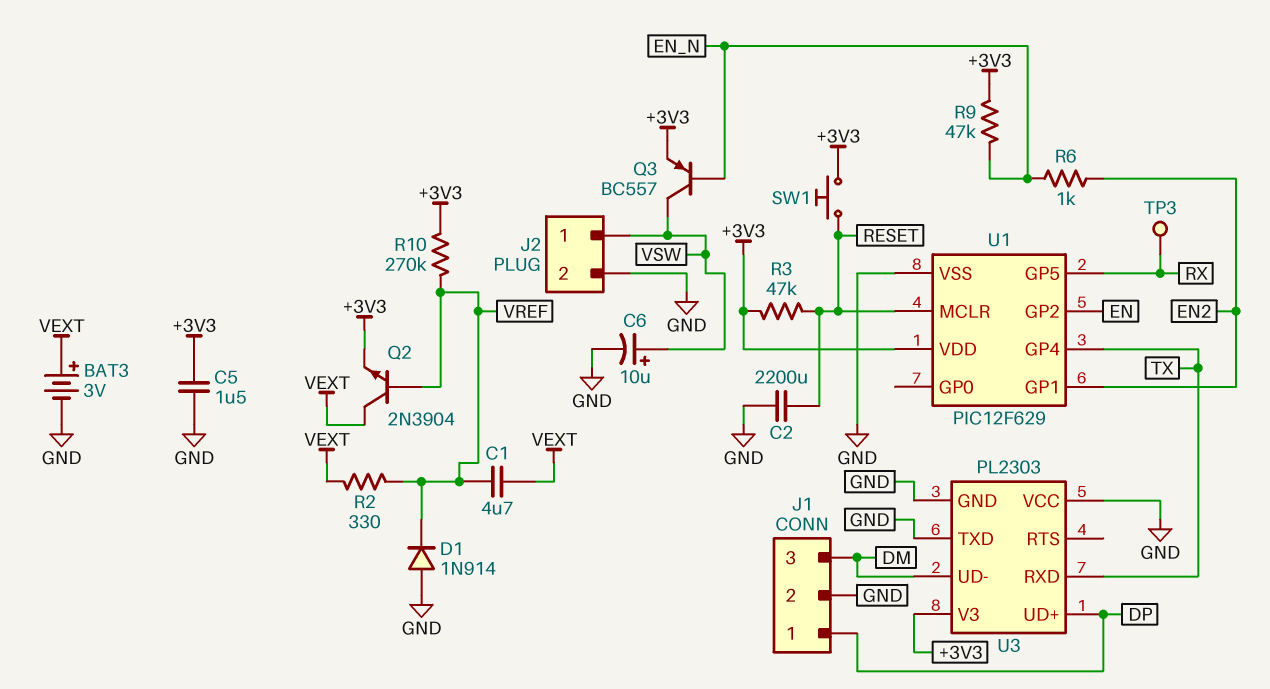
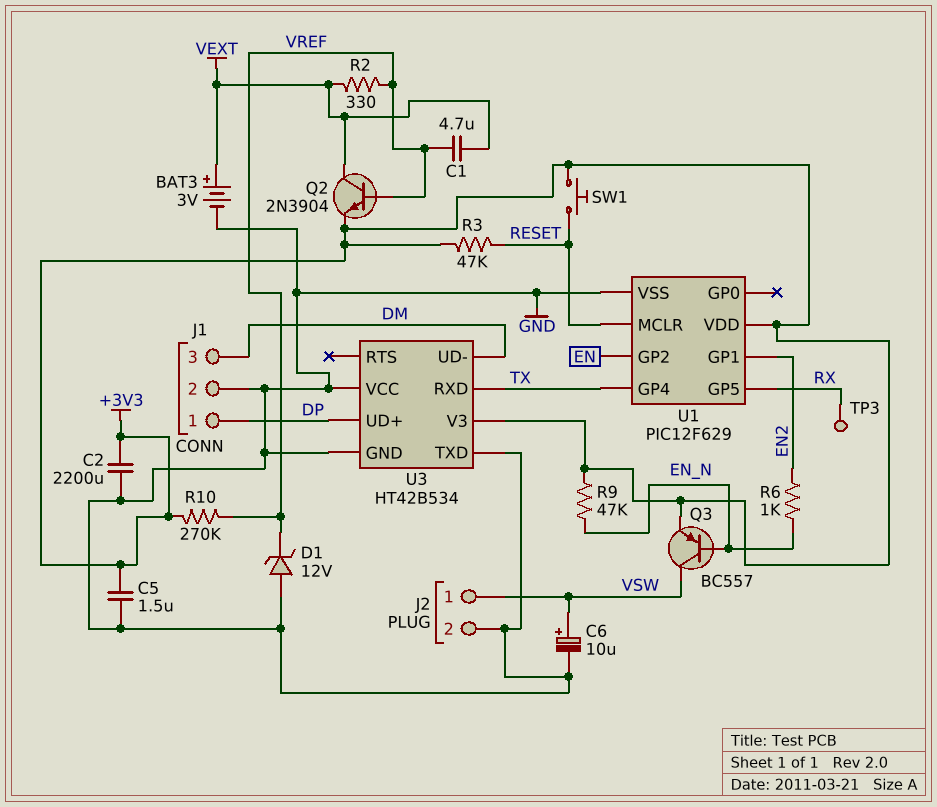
C2: 2200uF (GND, RESET) -> 2200uF (+3V3, GND)
D1: diode 1N914 (A GND, K VREF) -> zener 12V (A GND, K VREF)
U3: PL2303 -> HT42B534

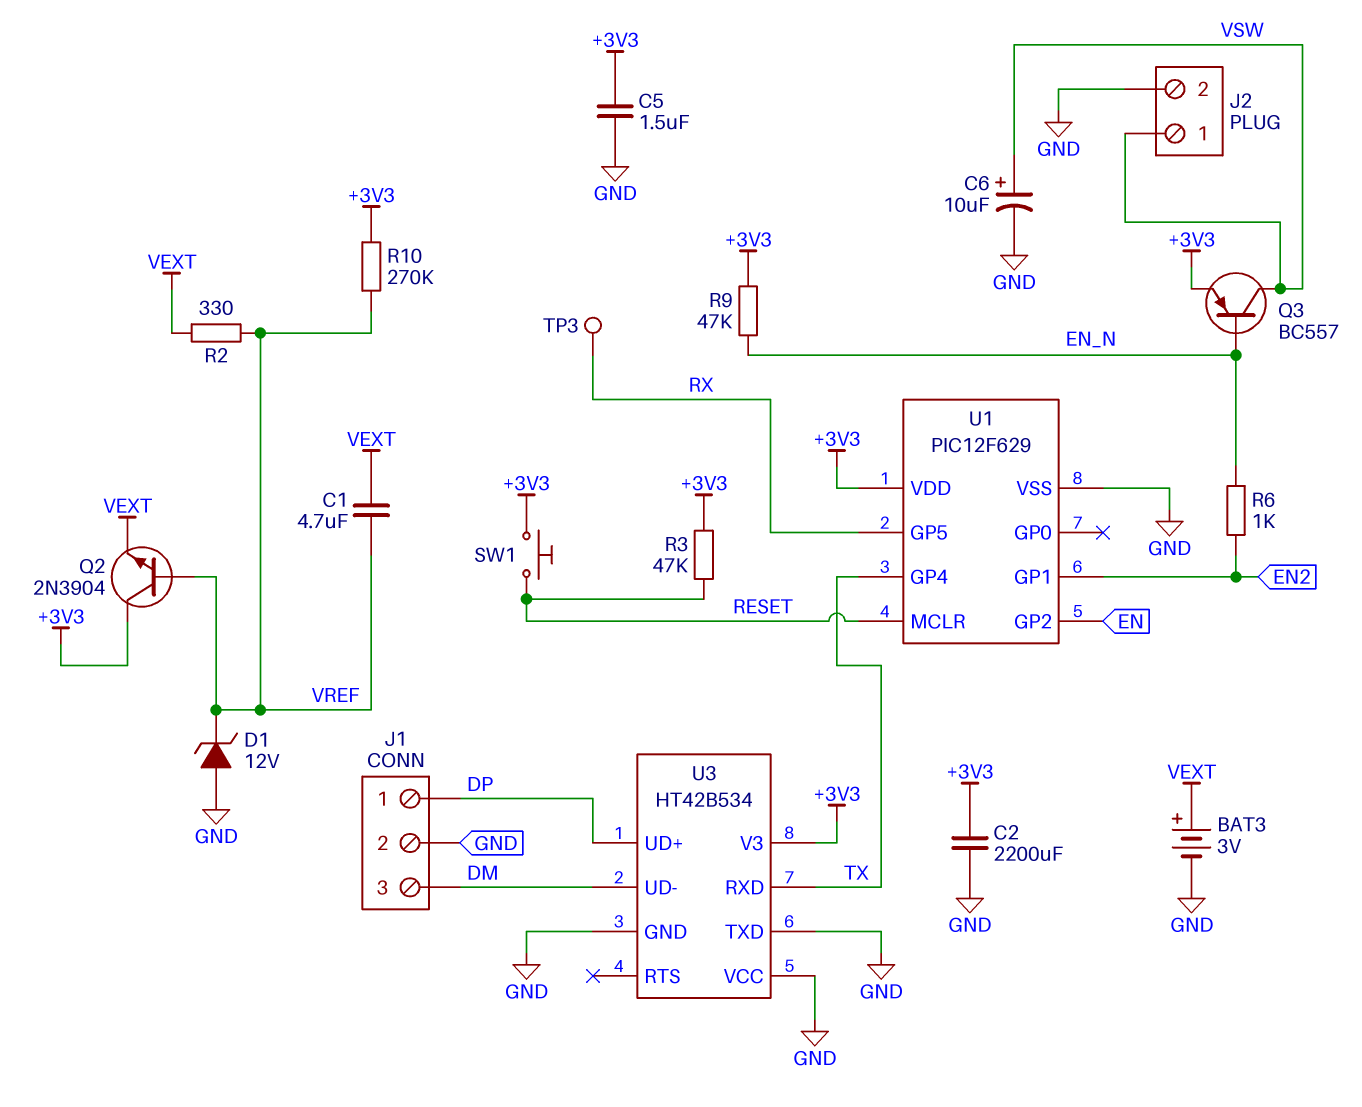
Q2: NPN 2N3904 (B VREF, C VEXT, E +3V3) -> NPN 2N3904 (B VREF, C +3V3, E VEXT)

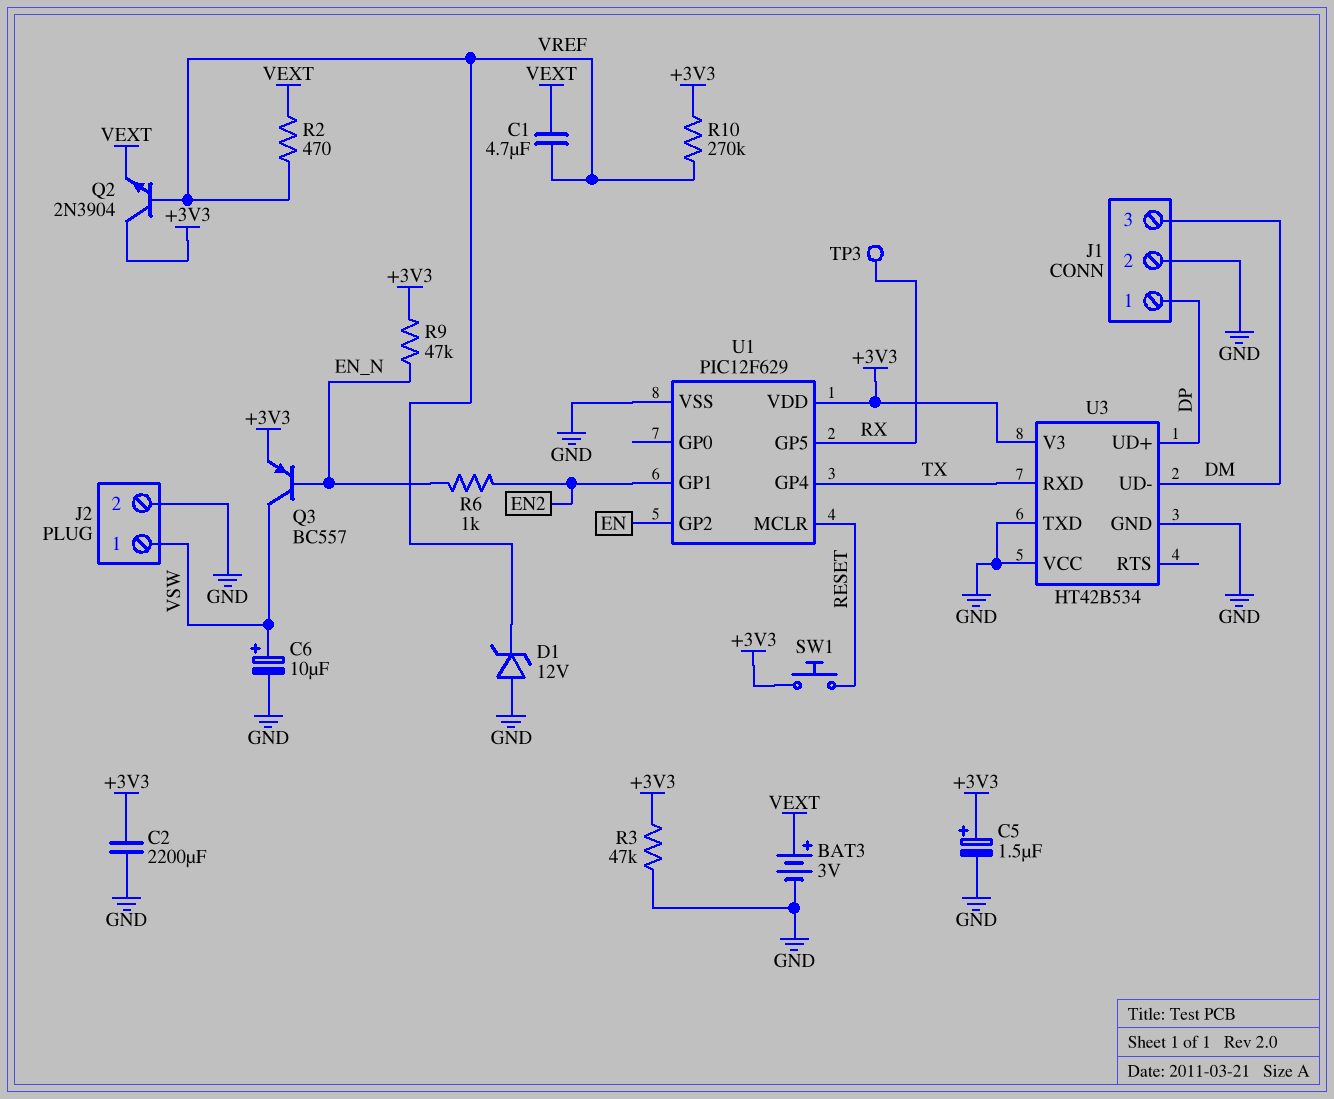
C5: 1.5uF (+3V3, GND) -> 1.5uF (plus +3V3, minus GND)
R2: 330 (VEXT, VREF) -> 470 (VEXT, VREF)
R3: 47k (+3V3, RESET) -> 47k (+3V3, GND)

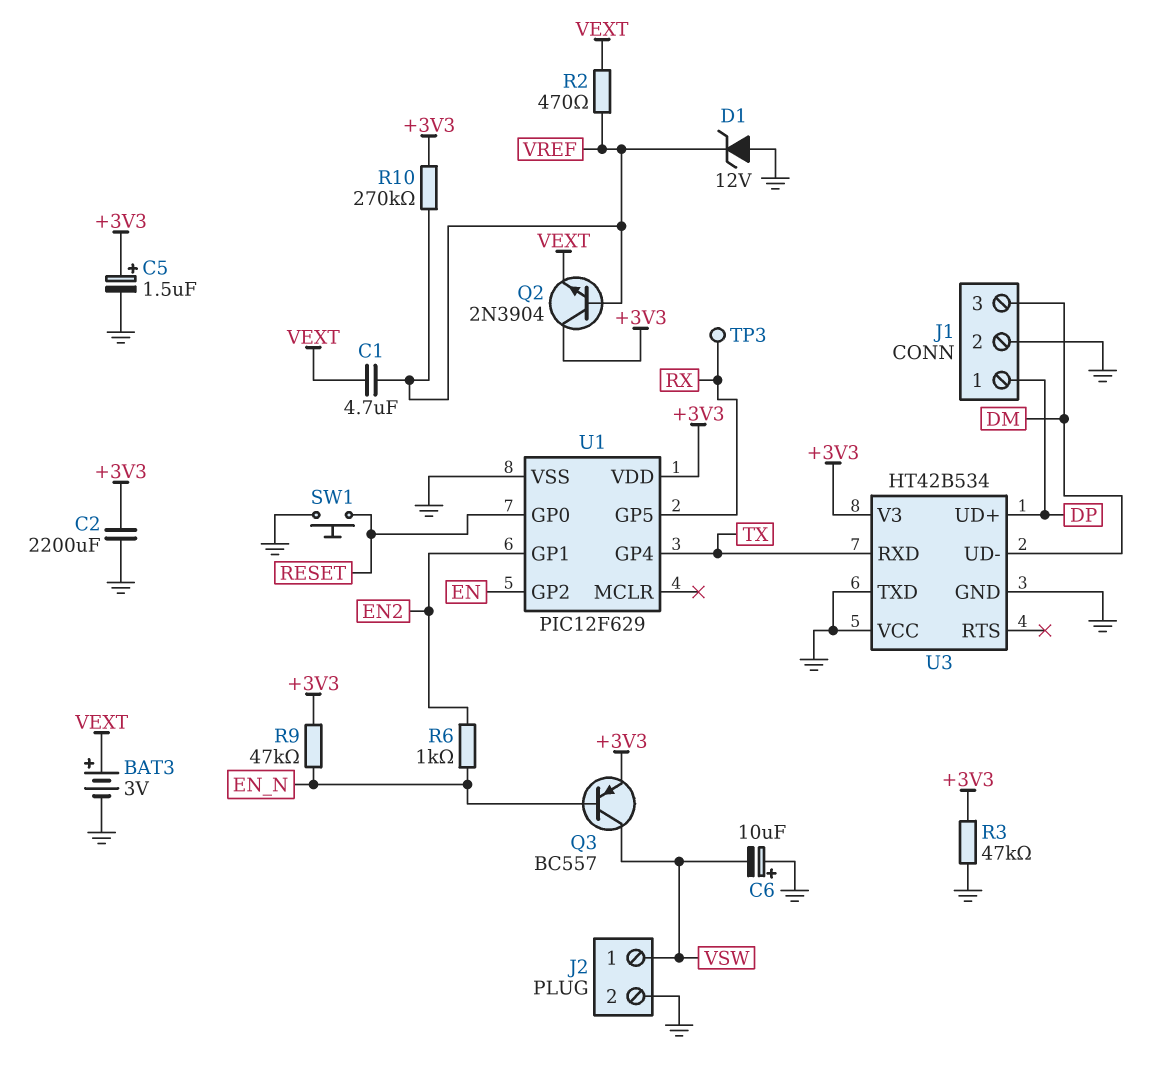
C6: 10uF (plus VSW, minus GND) -> 10uF (plus GND, minus VSW)
SW1: button (+3V3, RESET) -> button (GND, RESET)
U1 pin GP0: none -> RESET
U1 pin MCLR: RESET -> none

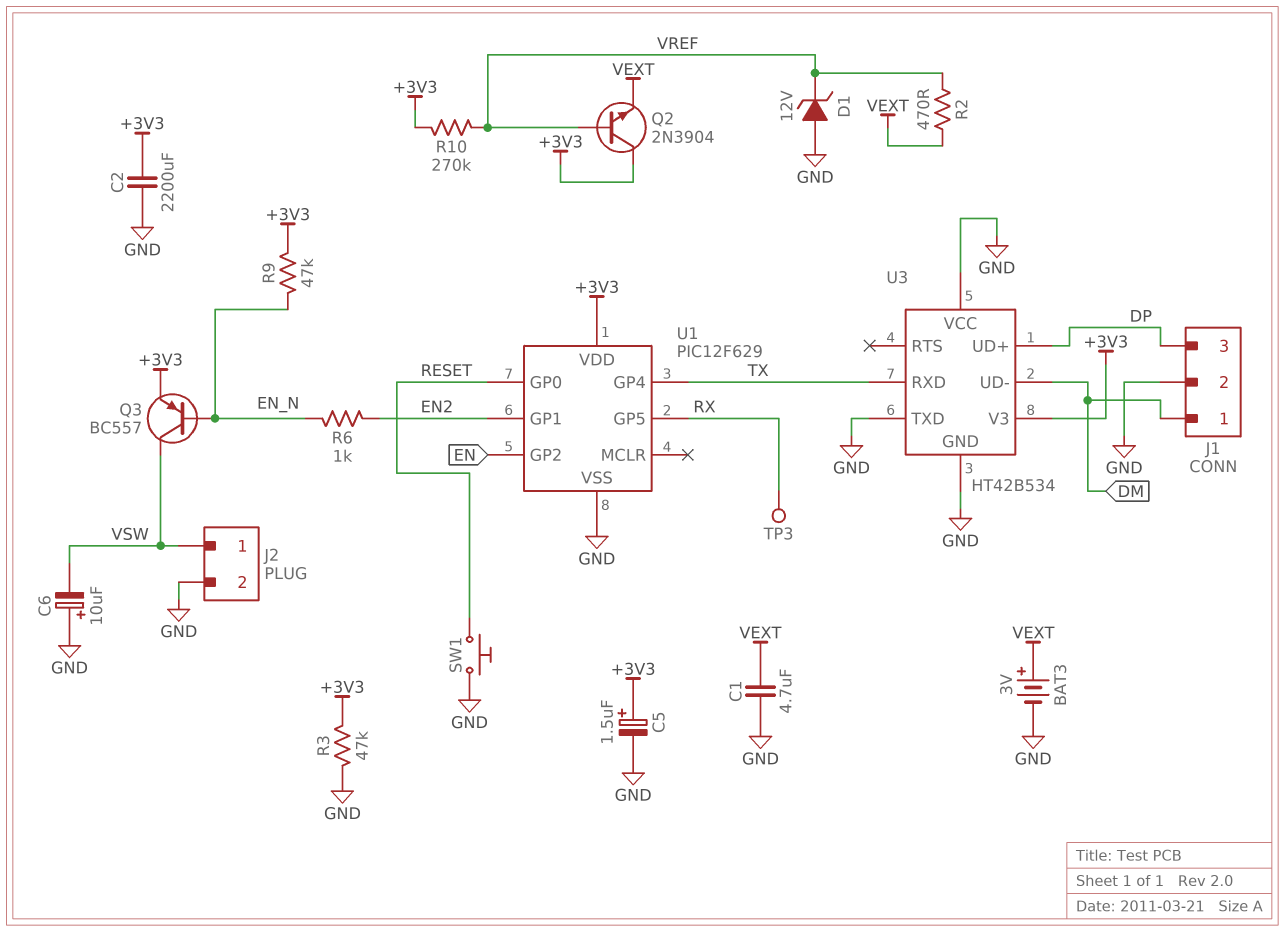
C1: 4.7uF (VEXT, VREF) -> 4.7uF (GND, VEXT)
J1 pin 1: DP -> DM
J1 pin 3: DM -> DP

